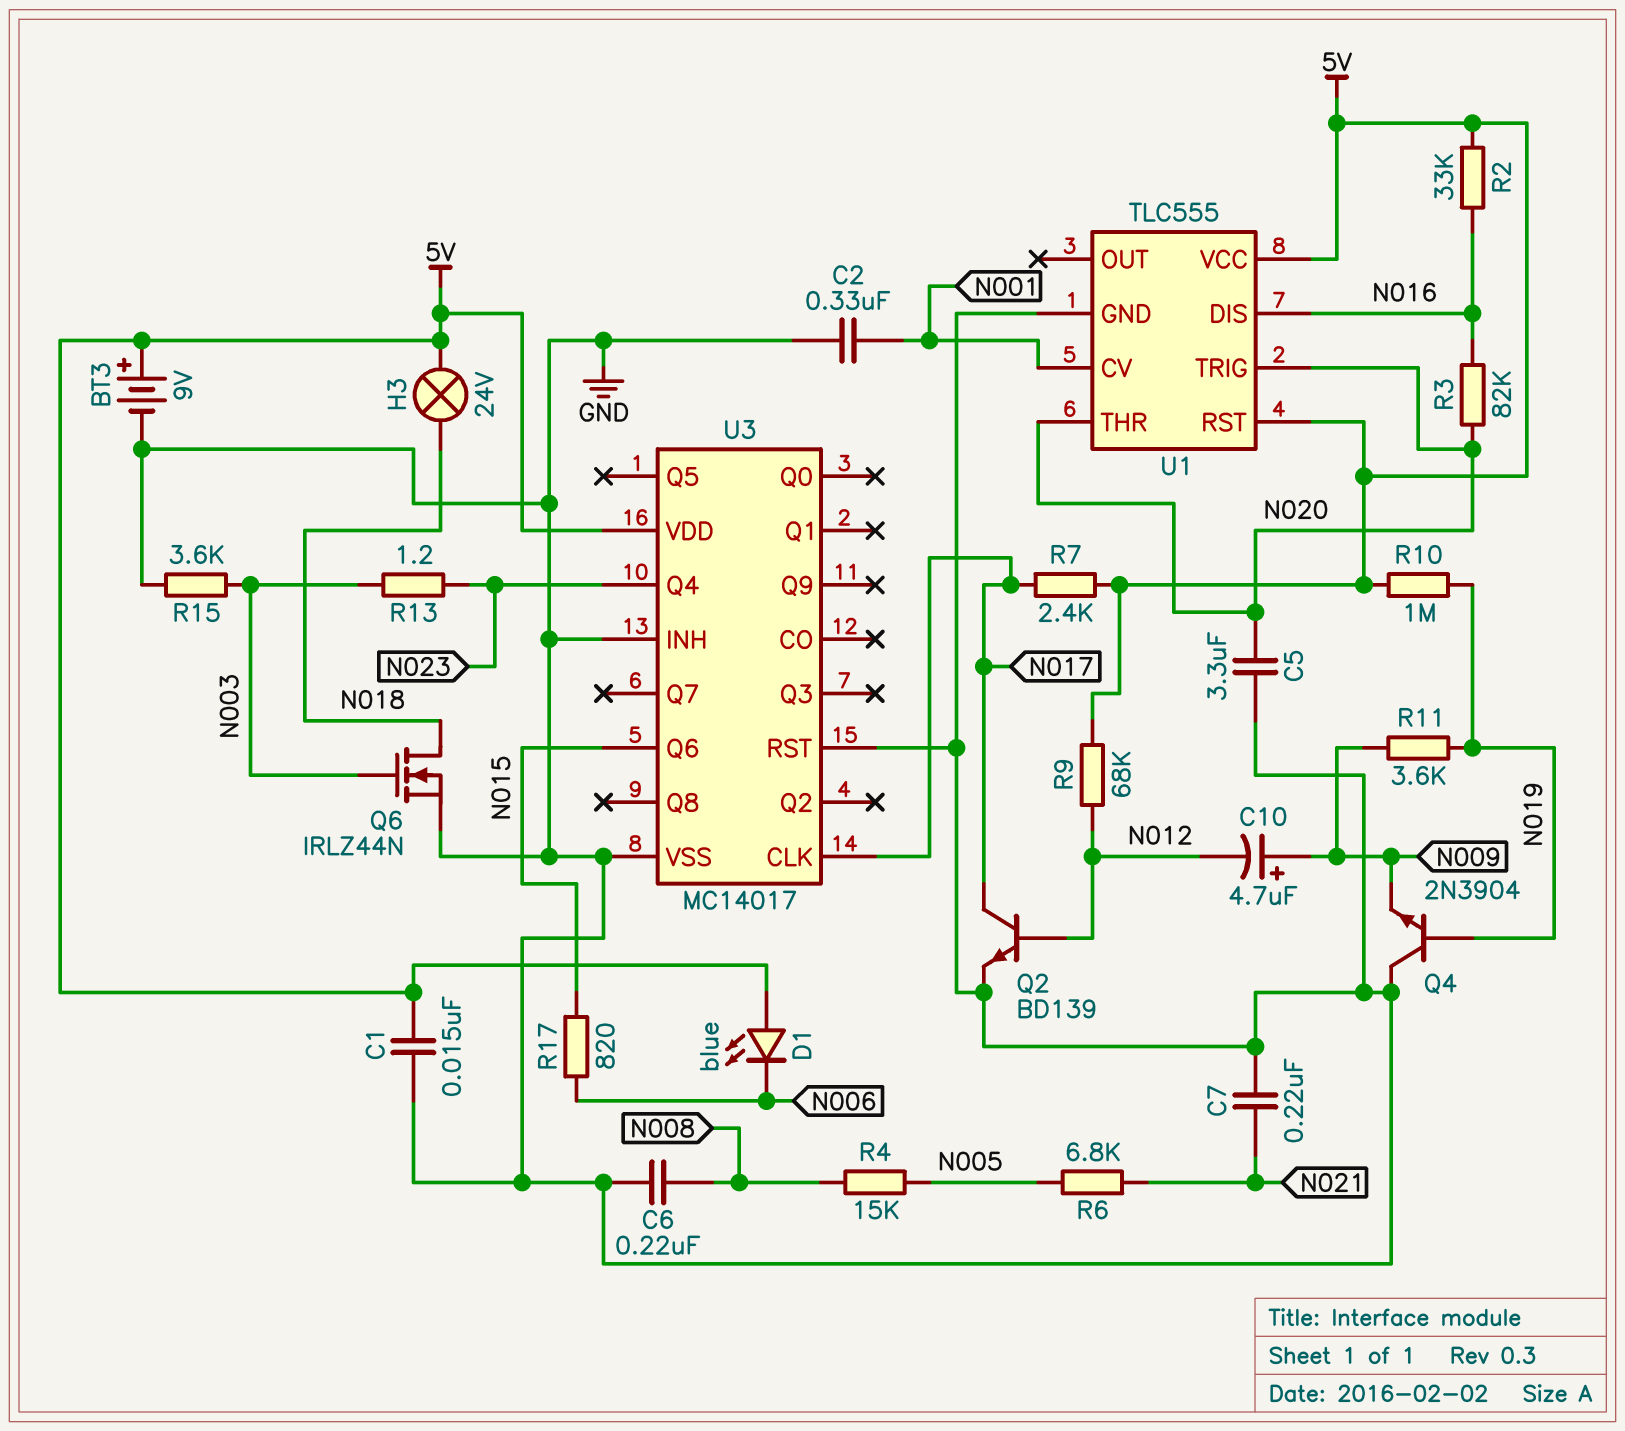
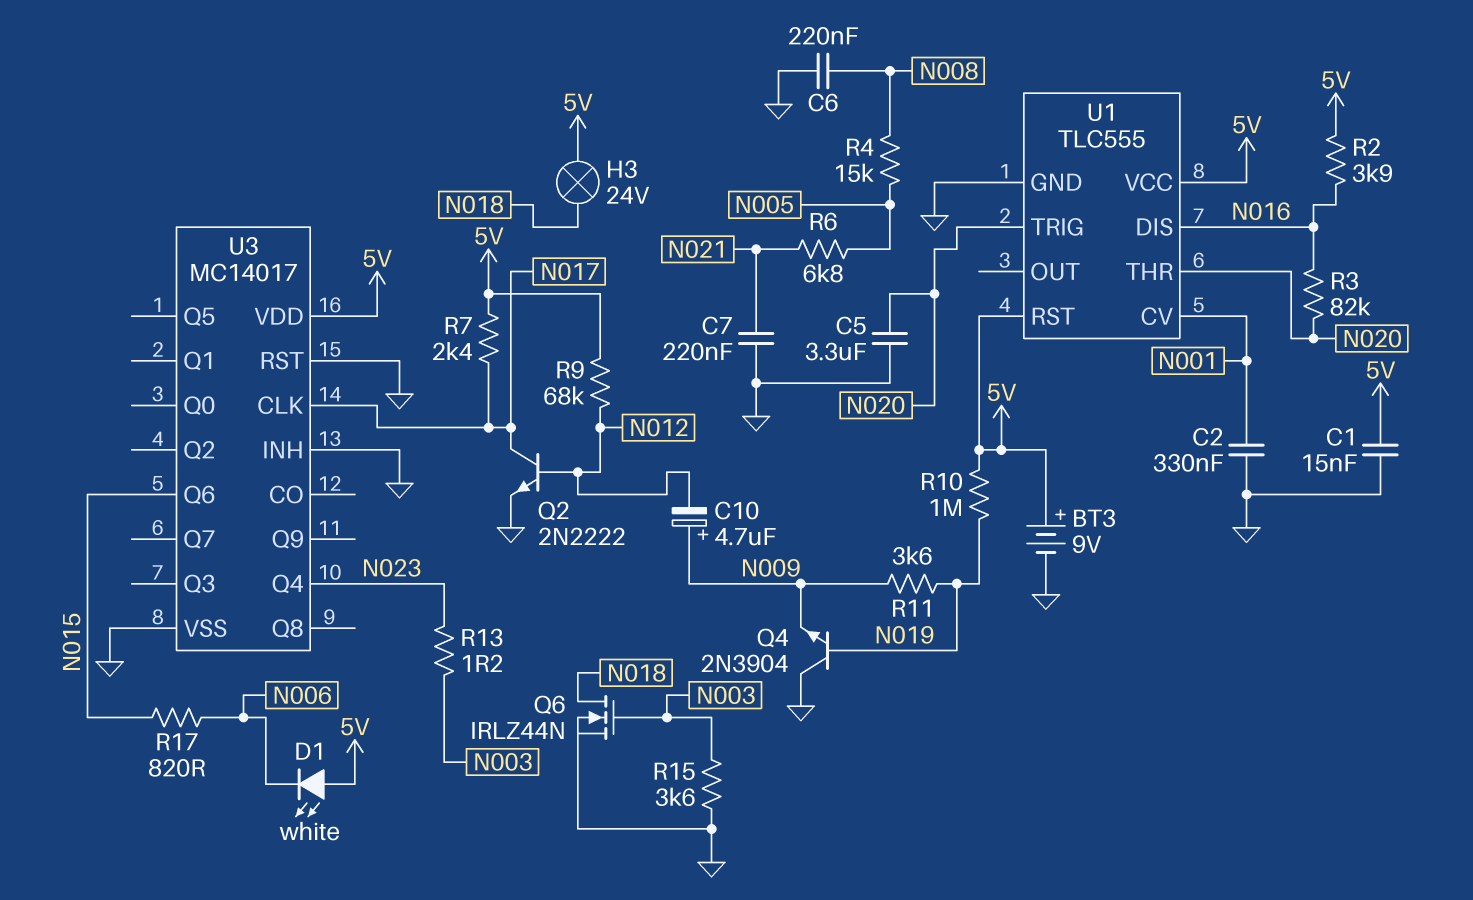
D1: LED blue (A 5V, K N006) -> LED white (A 5V, K N006)
Q2: NPN BD139 (B N012, C N017, E GND) -> NPN 2N2222 (B N012, C N017, E GND)
R2: 33k (5V, N016) -> 3.9k (5V, N016)

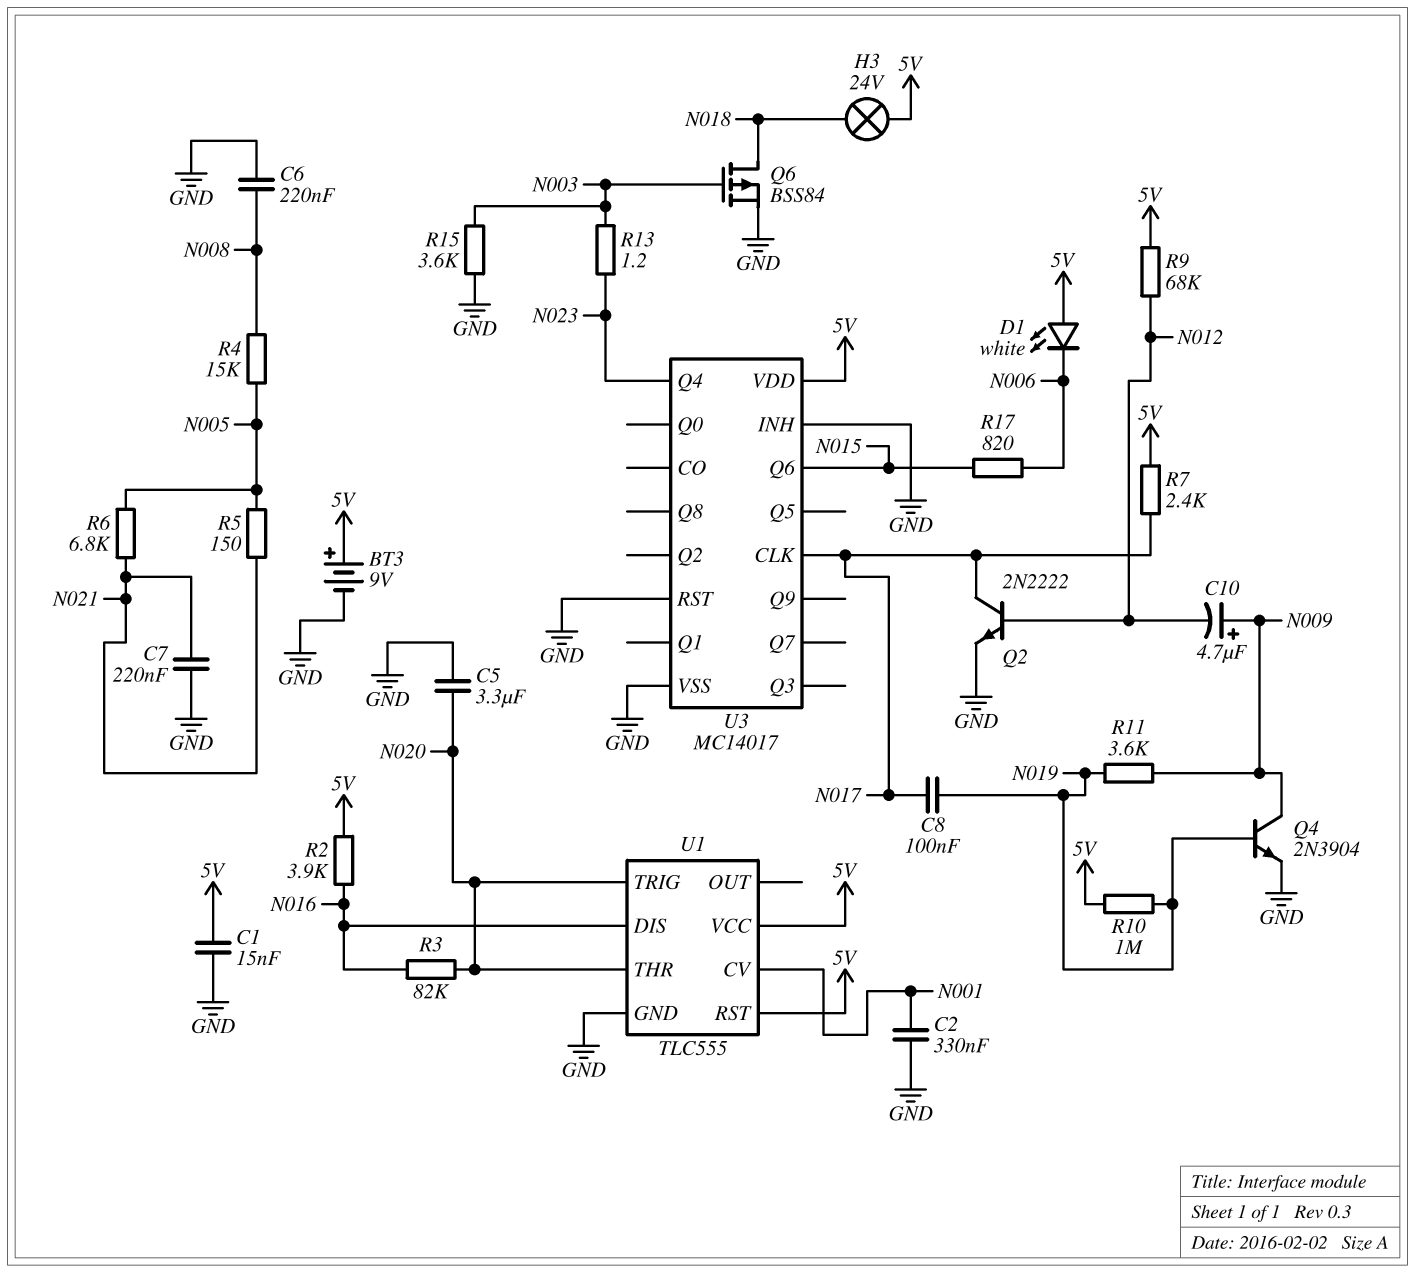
C8: none -> 100nF (N017, N019)
Q4: NPN 2N3904 (B N019, C GND, E N009) -> NPN 2N3904 (B N019, C N009, E GND)
Q6: NMOS IRLZ44N (G N003, D N018, S GND) -> PMOS BSS84 (G N003, D N018, S GND)
R5: none -> 150 (N005, N021)

